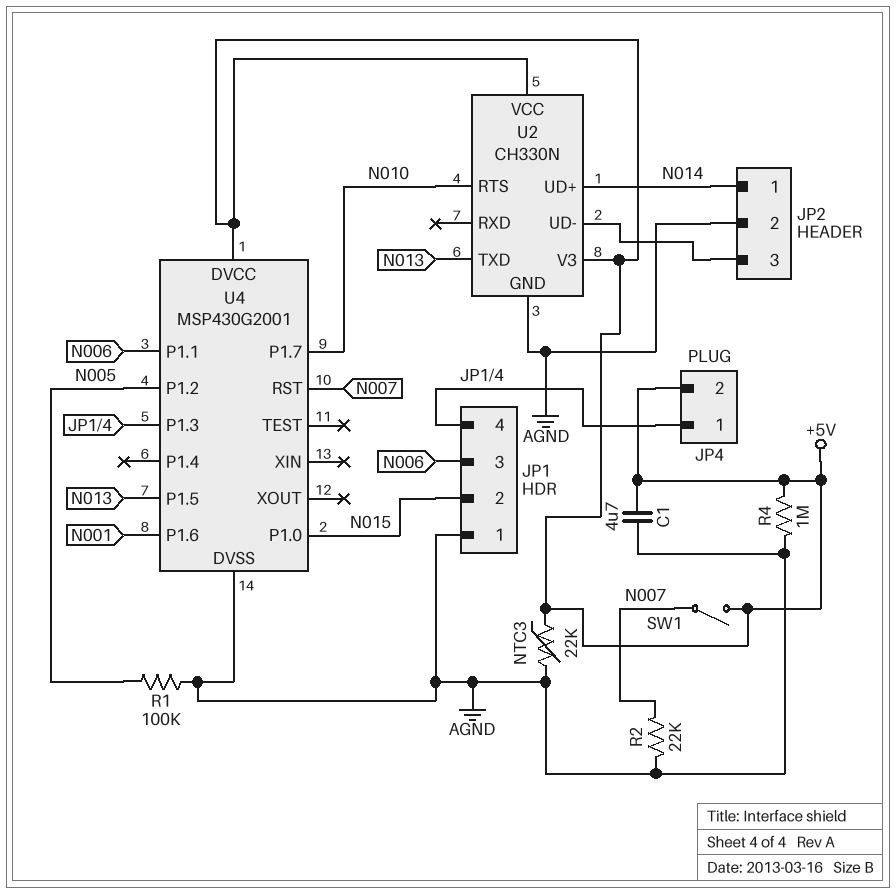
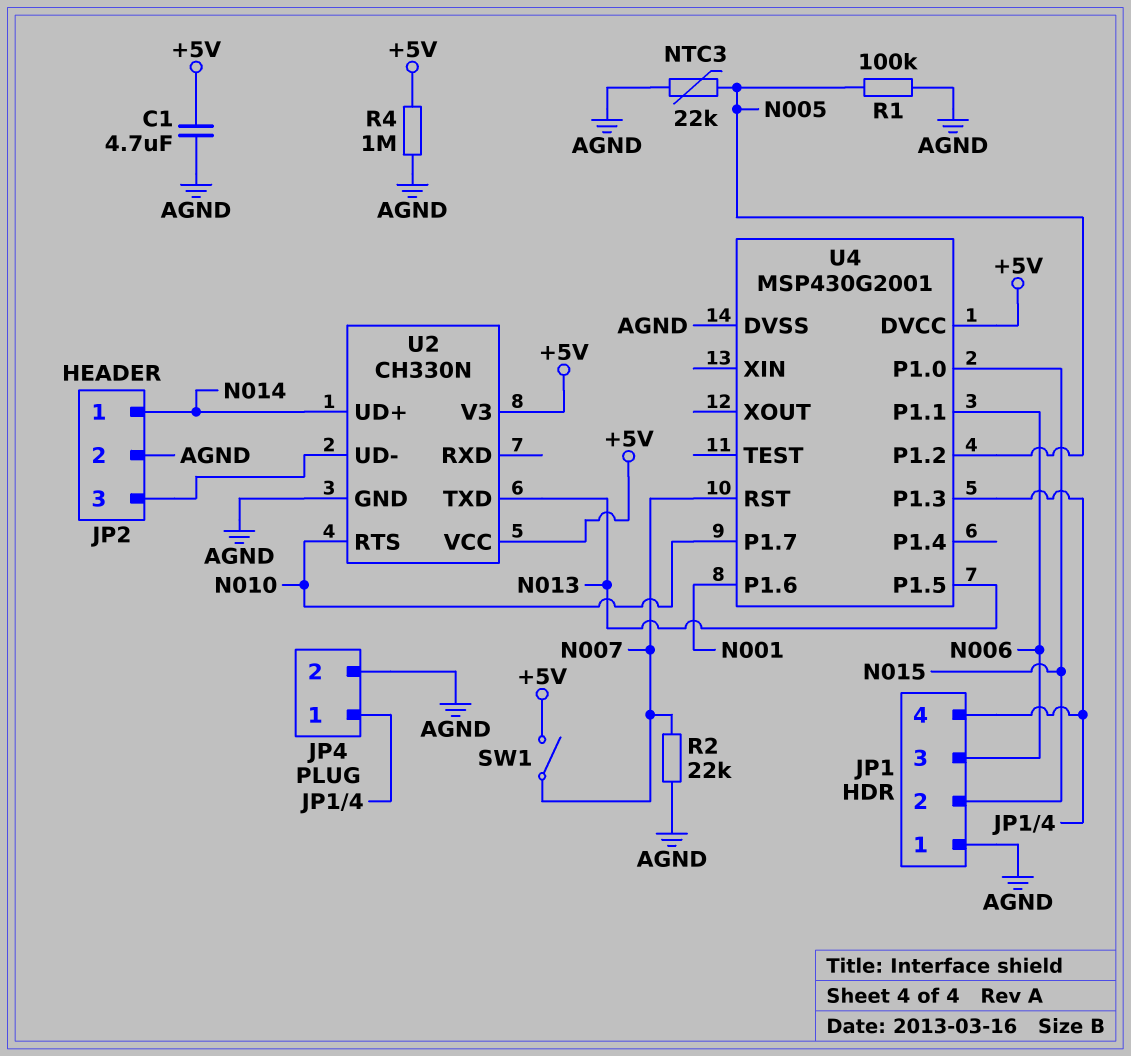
JP4 pin 2: +5V -> AGND
NTC3: 22k (+5V, AGND) -> 22k (AGND, N005)

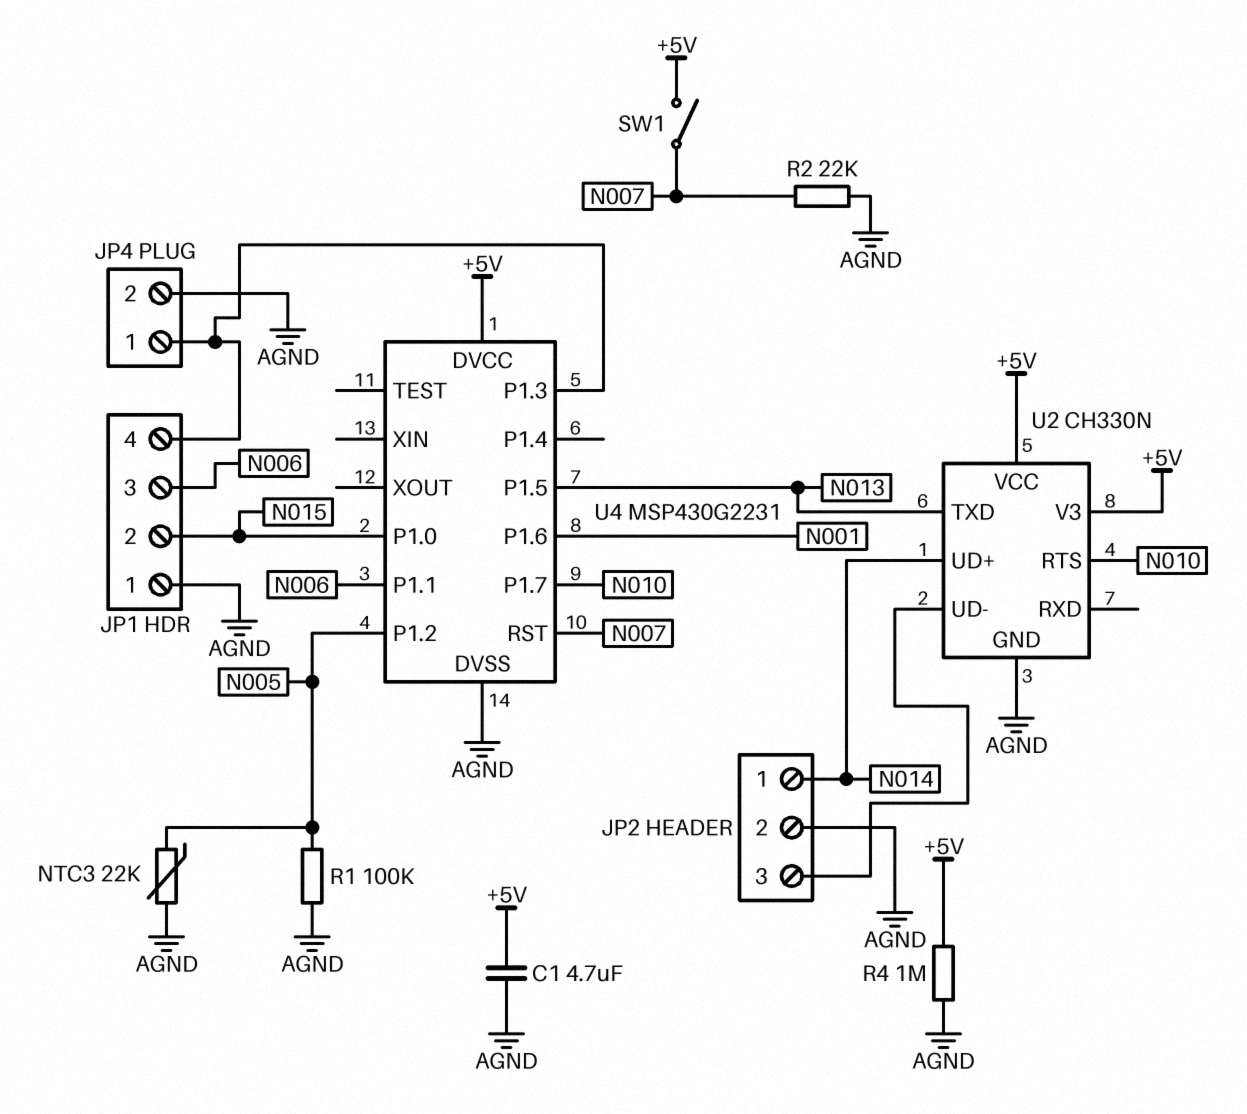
U4: MSP430G2001 -> MSP430G2231

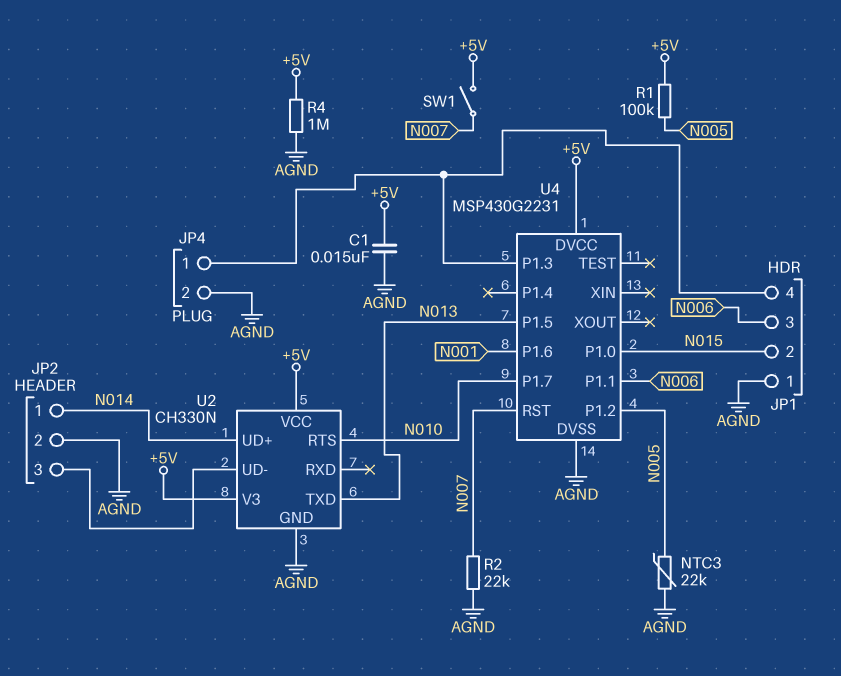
C1: 4.7uF (+5V, AGND) -> 15nF (+5V, AGND)
R1: 100k (AGND, N005) -> 100k (+5V, N005)

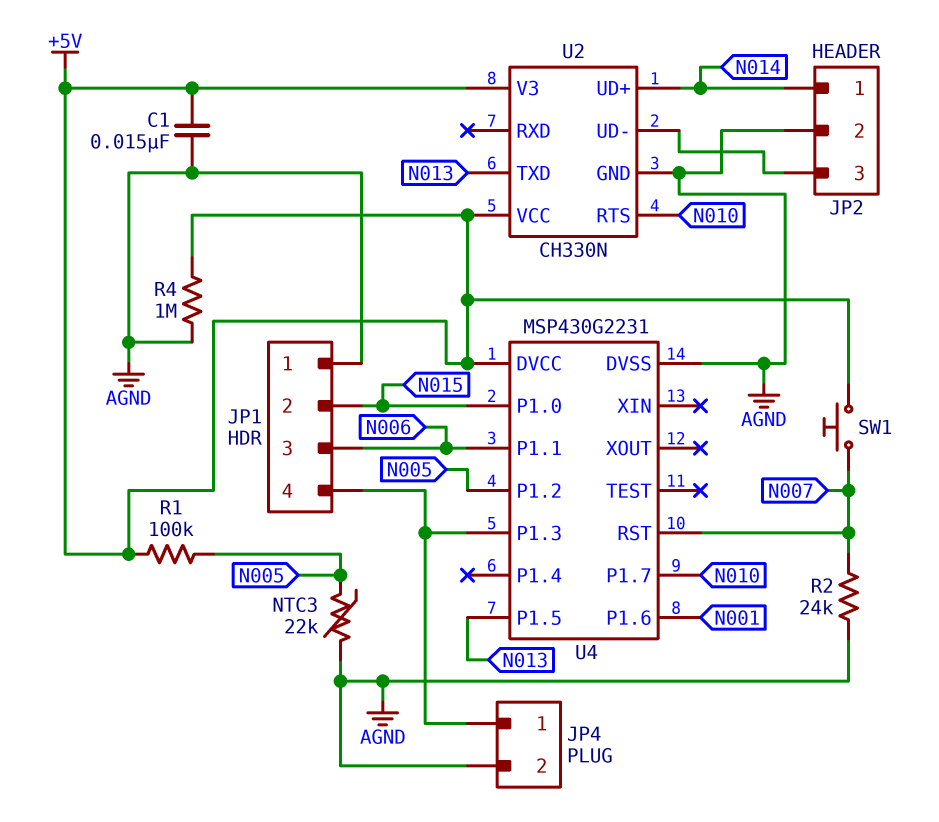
R2: 22k (AGND, N007) -> 24k (AGND, N007)
SW1: switch (+5V, N007) -> button (+5V, N007)

